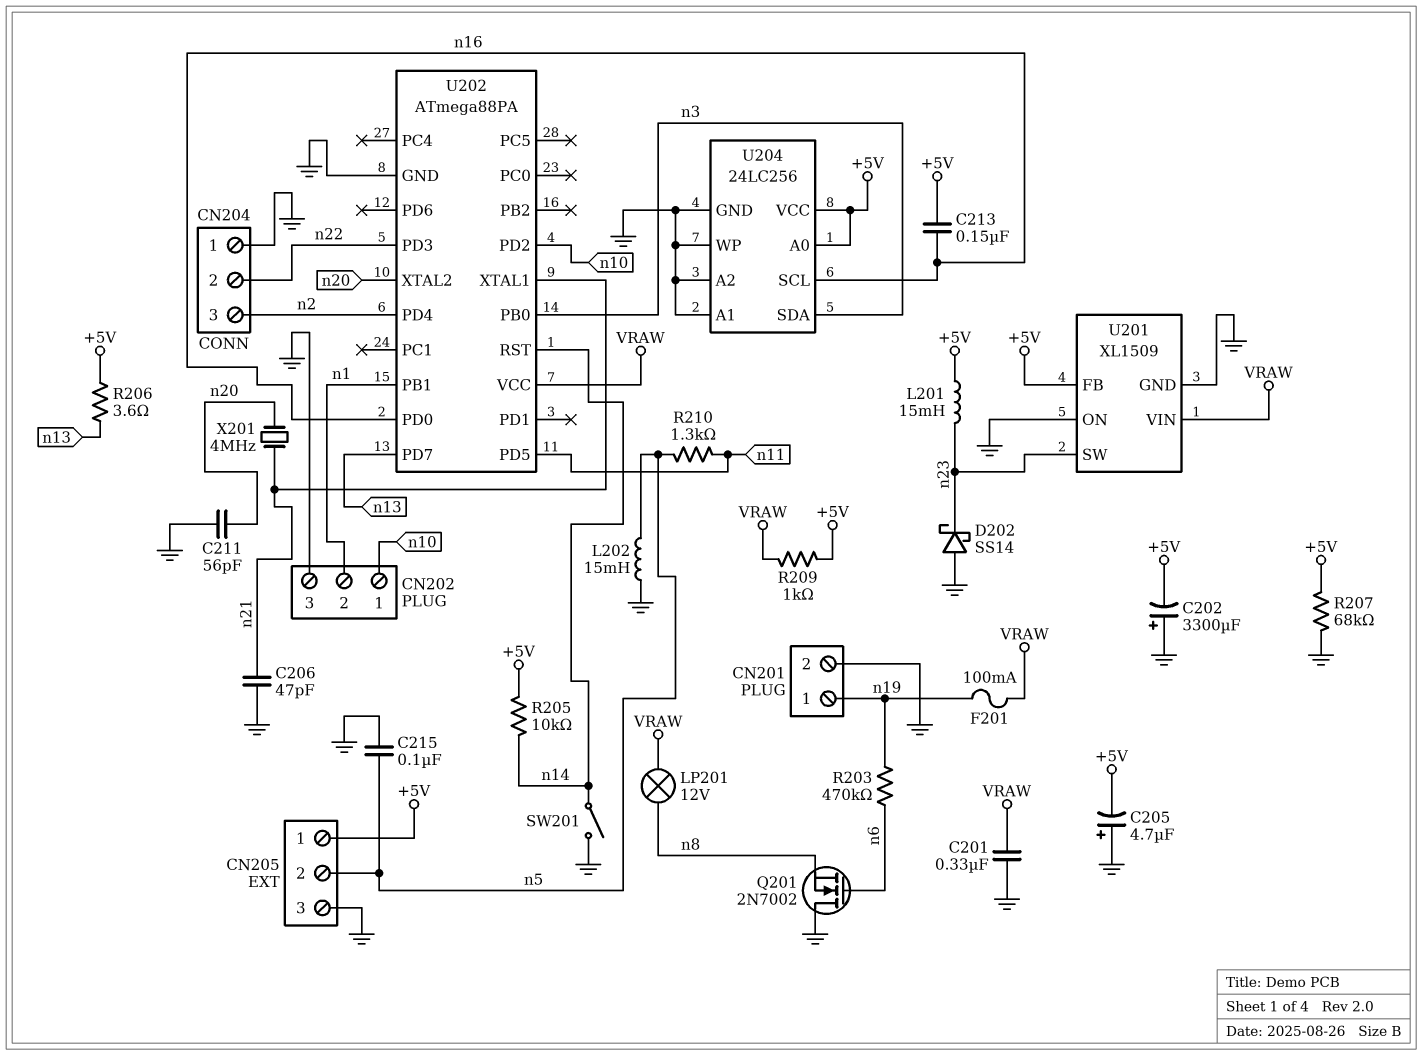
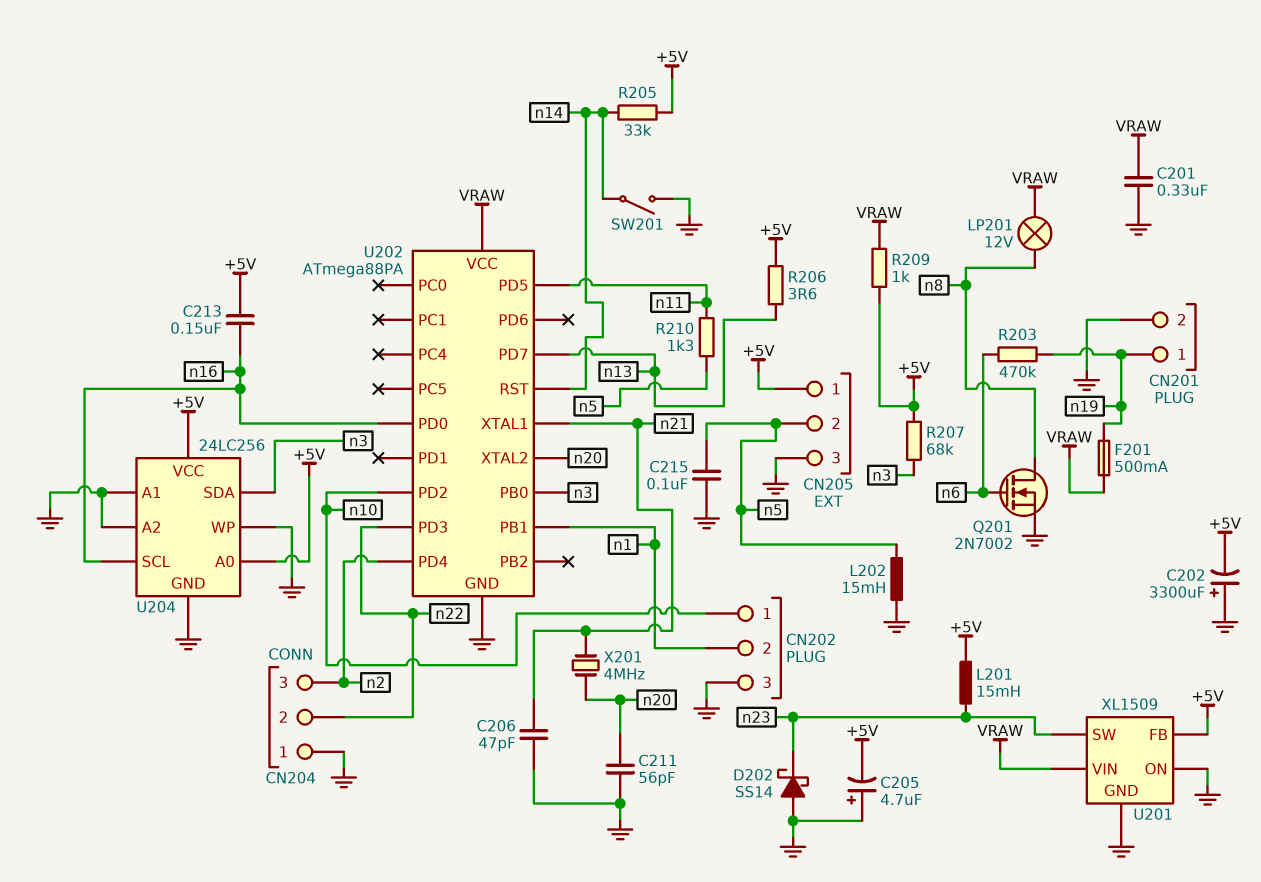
F201: 100mA (VRAW, n19) -> 500mA (VRAW, n19)
Q201: NMOS 2N7002 (G n6, D GND, S n8) -> NMOS 2N7002 (G n6, D n8, S GND)
R205: 10k (+5V, n14) -> 33k (+5V, n14)
R207: 68k (+5V, GND) -> 68k (+5V, n3)

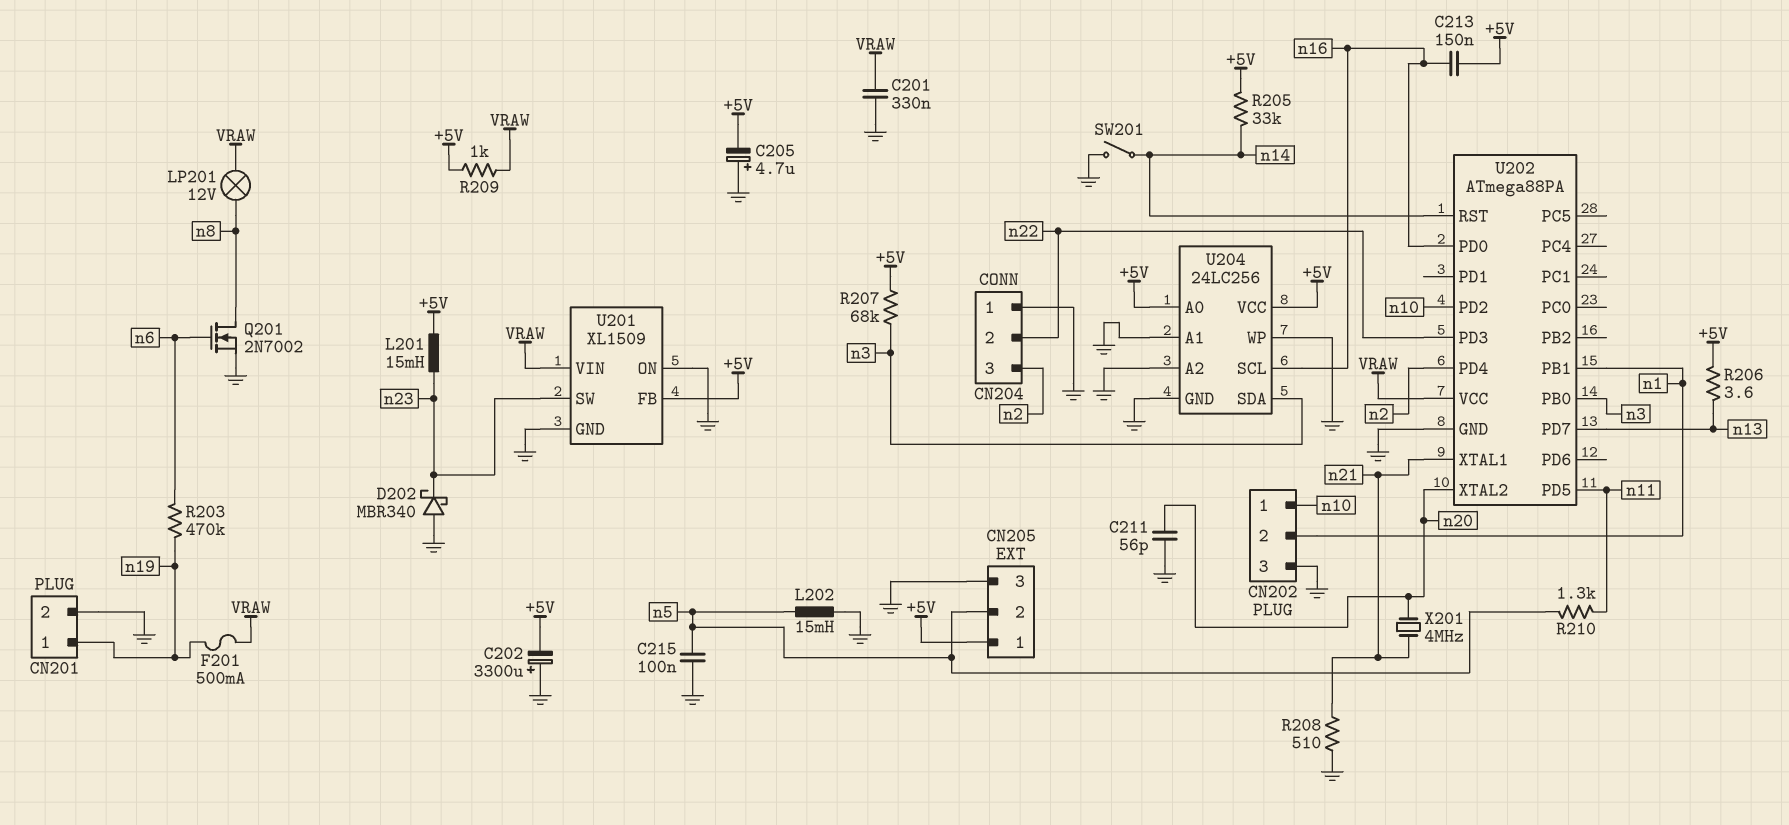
C206: 47pF (GND, n21) -> none
D202: schottky SS14 (A GND, K n23) -> schottky MBR340 (A GND, K n23)
R208: none -> 510 (GND, n21)

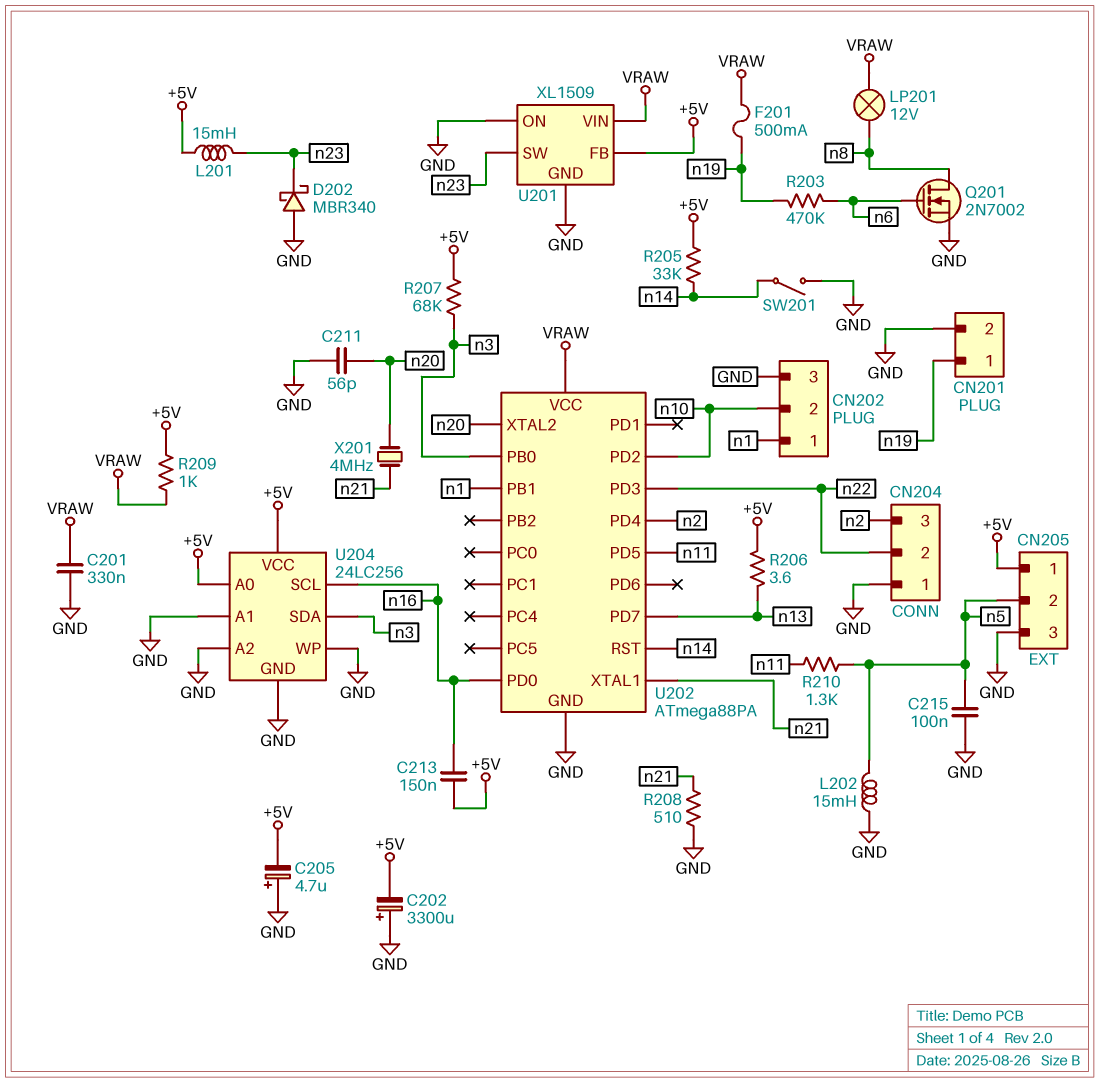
CN202 pin 1: n10 -> n1
CN202 pin 2: n1 -> n10

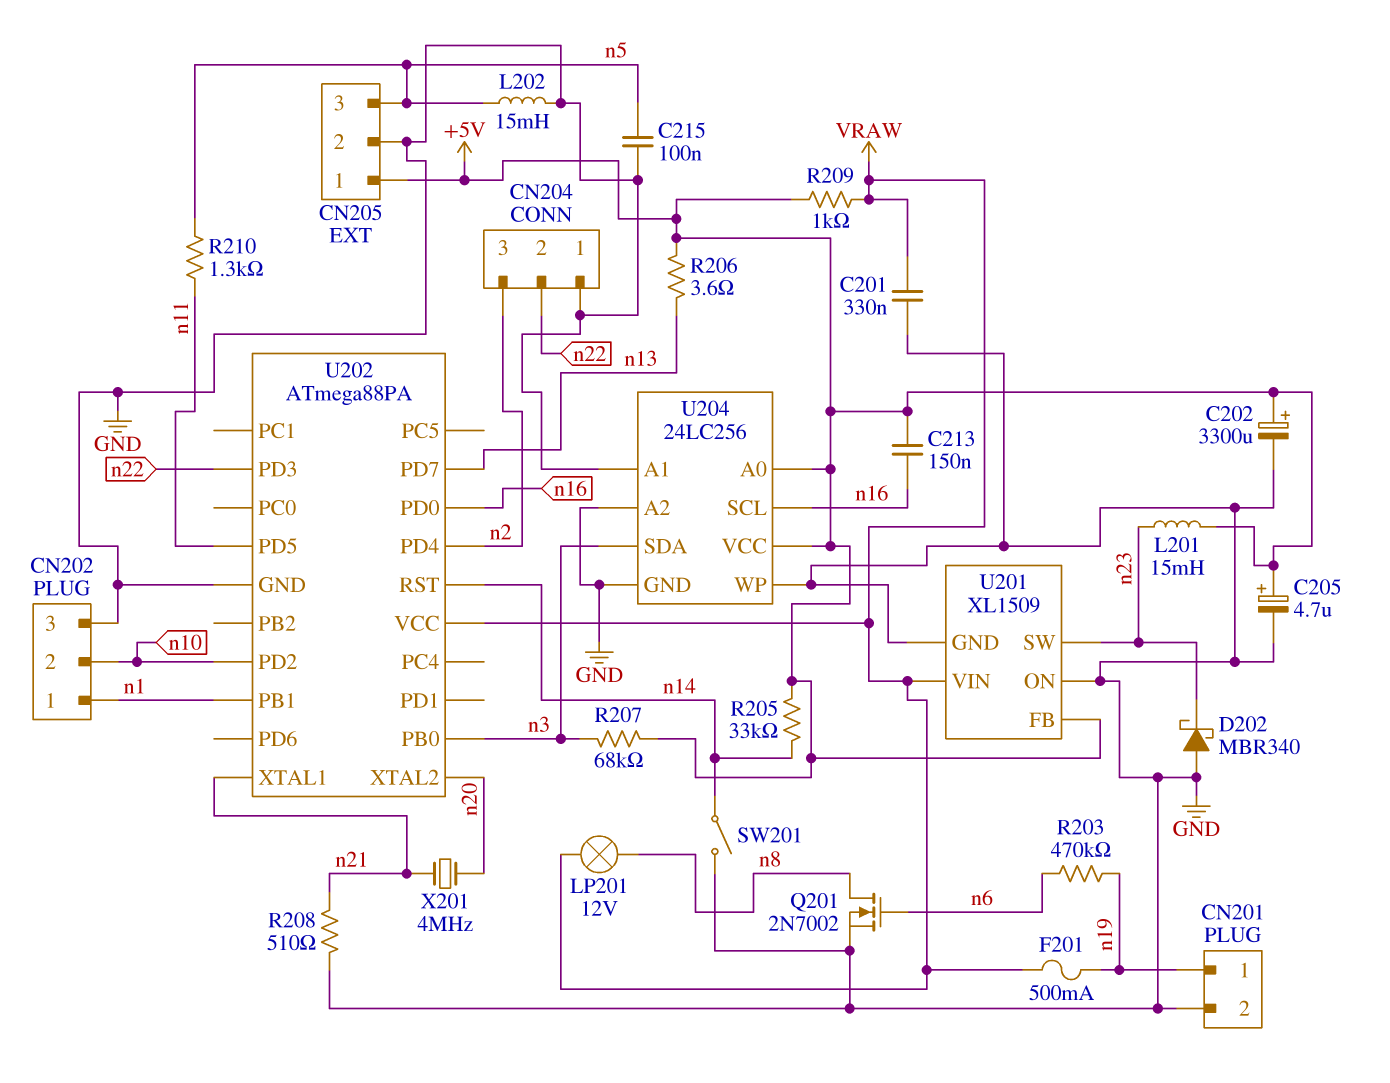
C202: 3300uF (plus GND, minus +5V) -> 3300uF (plus +5V, minus GND)
C205: 4.7uF (plus GND, minus +5V) -> 4.7uF (plus +5V, minus GND)
C211: 56pF (GND, n20) -> none
CN205 pin 2: n5 -> GND
CN205 pin 3: GND -> n5

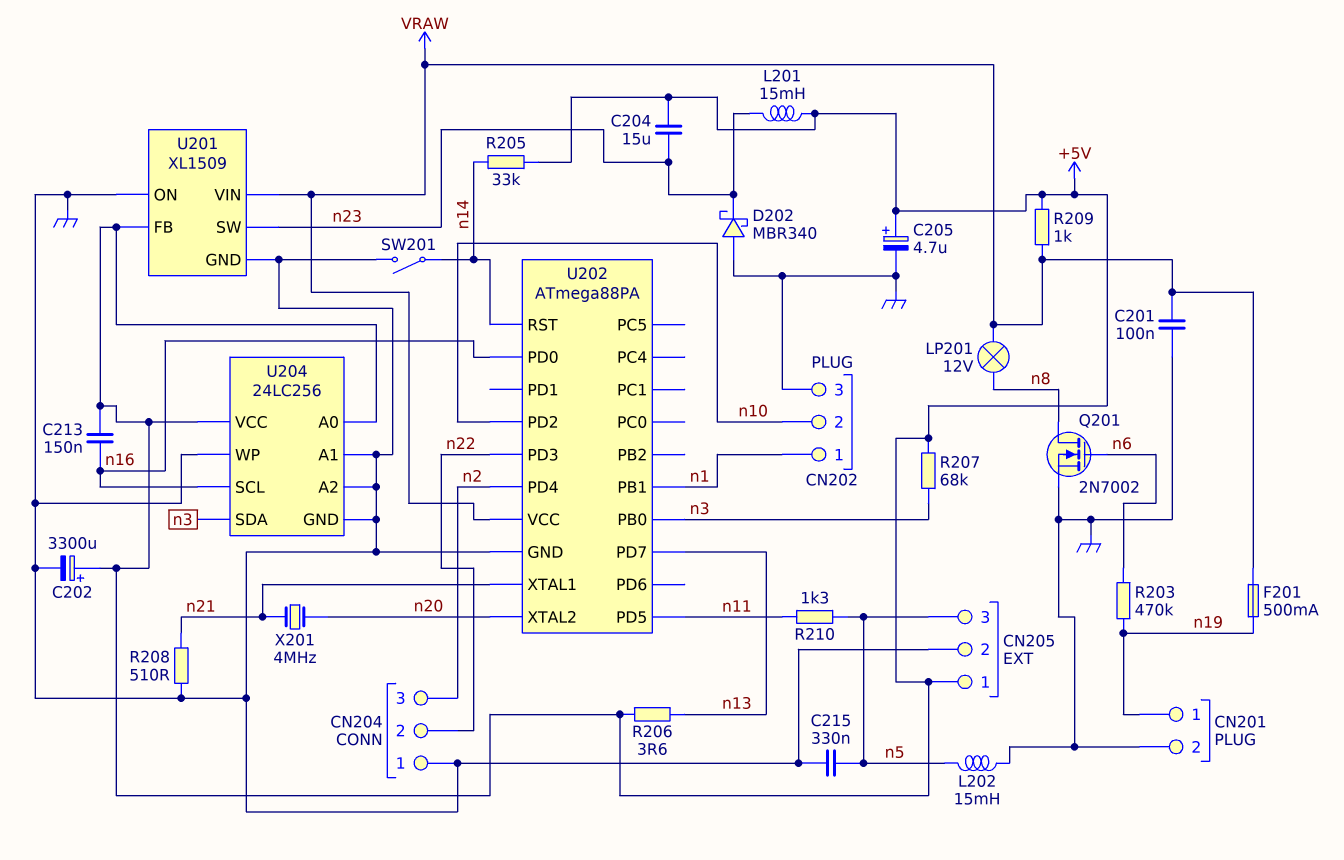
C201: 330nF (GND, VRAW) -> 100nF (GND, VRAW)
C204: none -> 15uF (+5V, n23)
C215: 100nF (GND, n5) -> 330nF (GND, n5)

